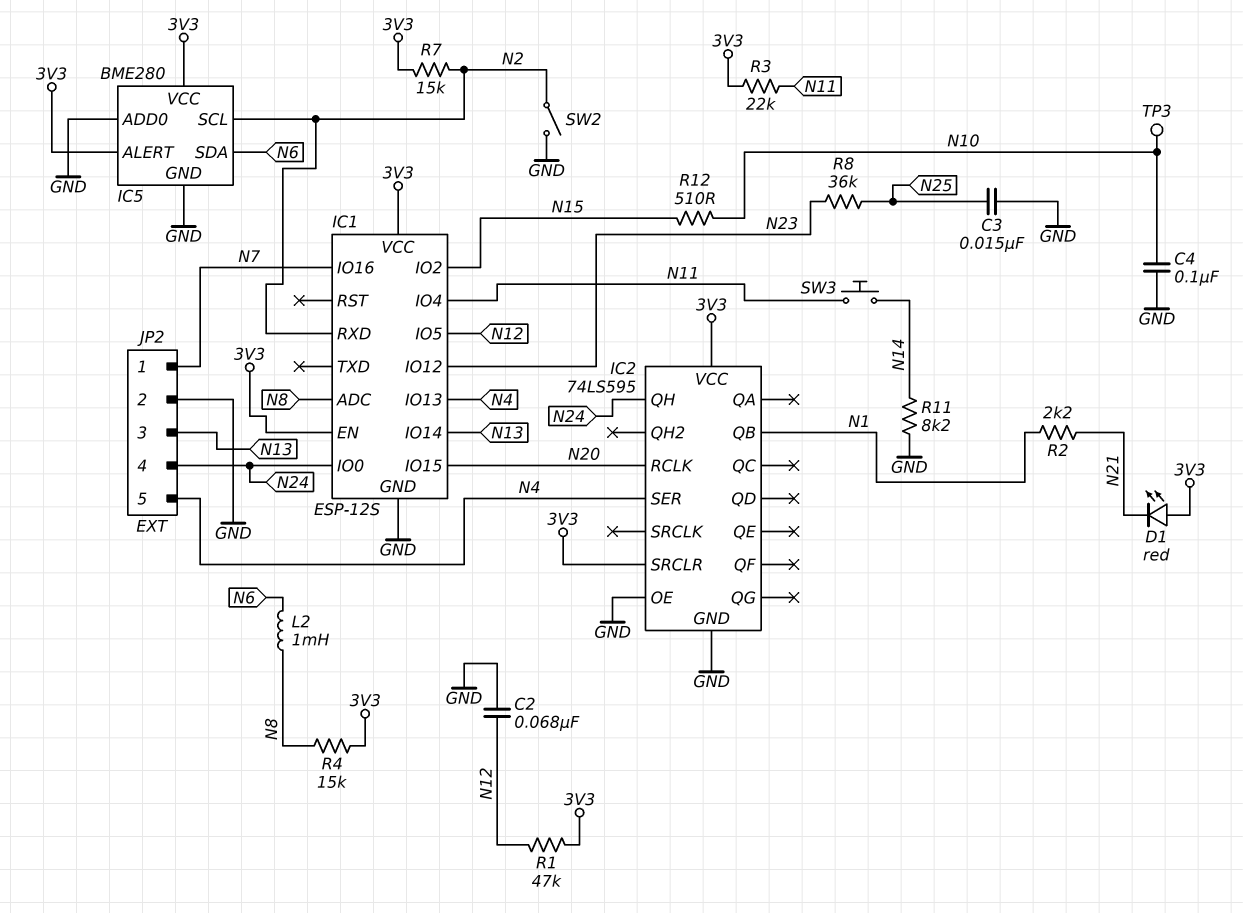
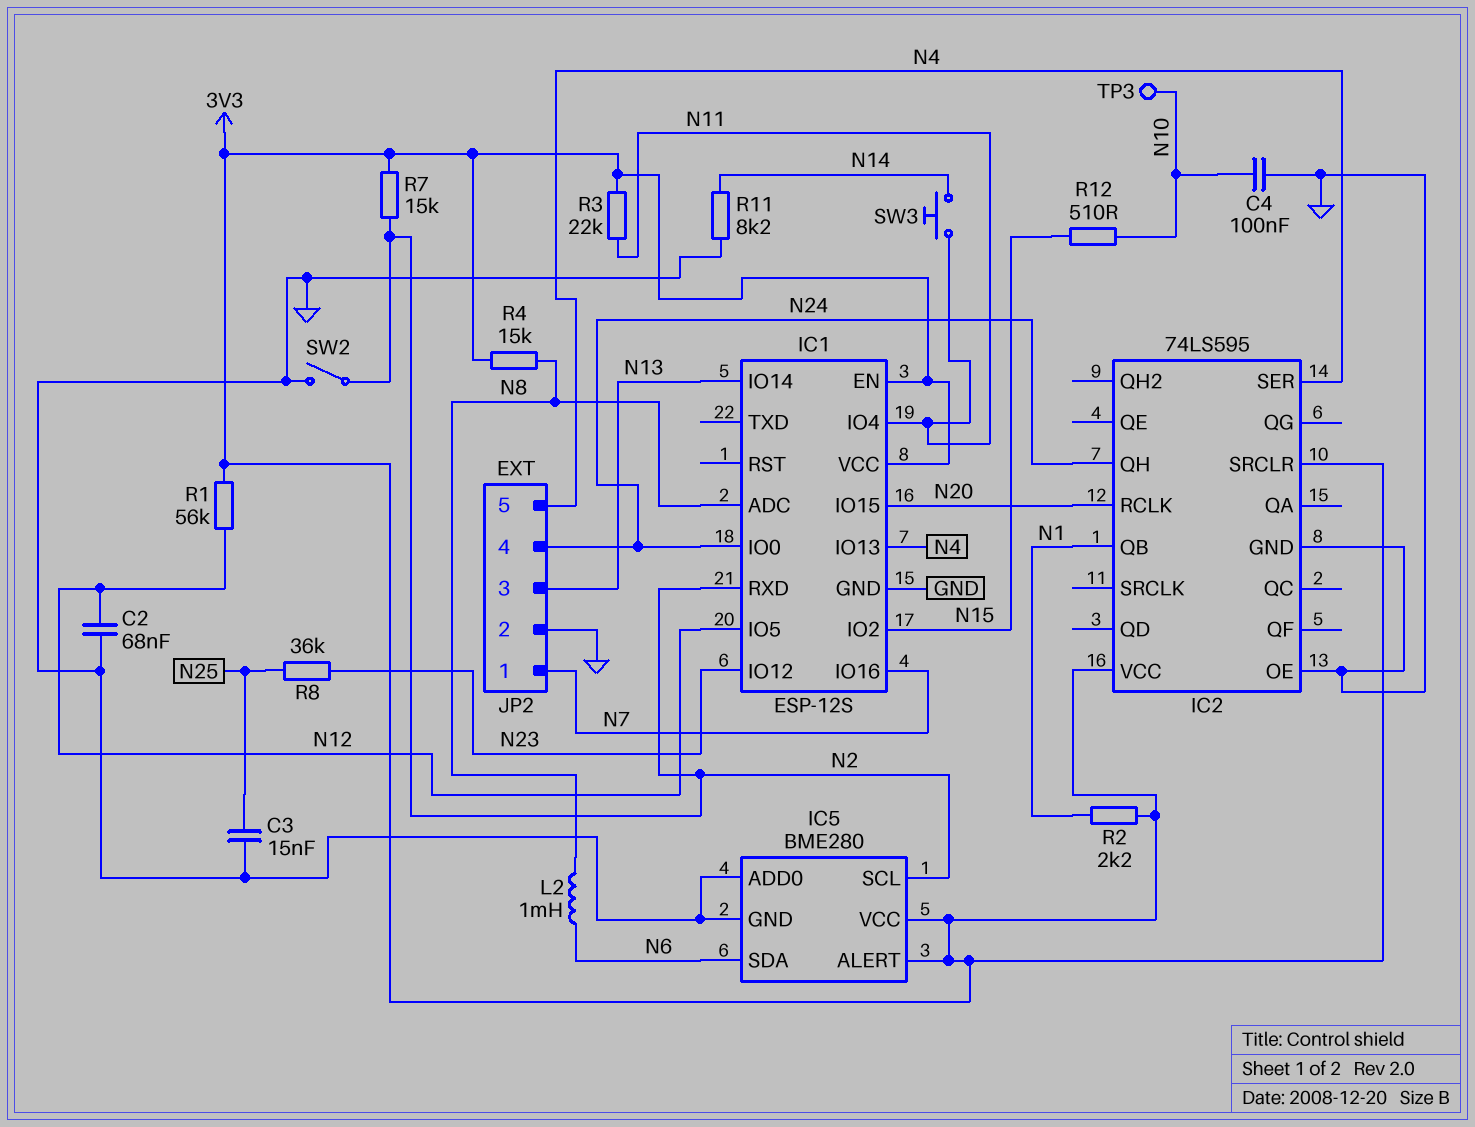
D1: LED red (A 3V3, K N21) -> none
R1: 47k (3V3, N12) -> 56k (3V3, N12)
R2: 2.2k (N1, N21) -> 2.2k (3V3, N1)

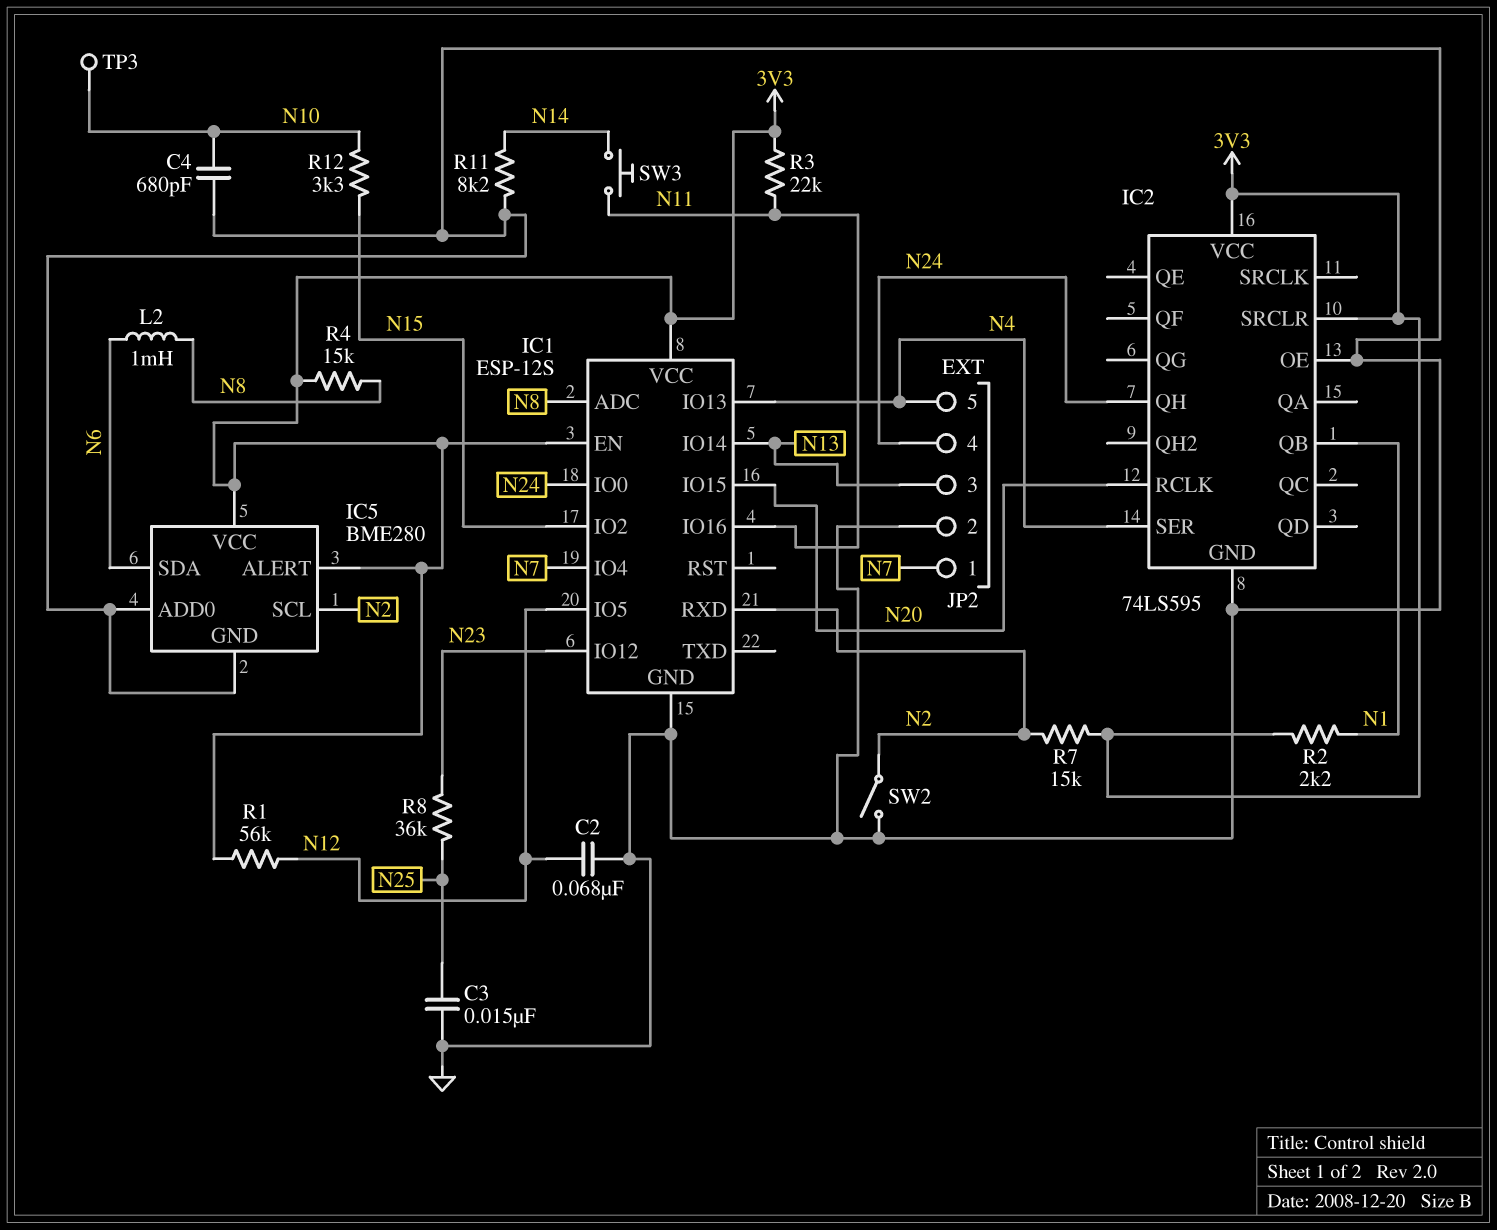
C4: 100nF (GND, N10) -> 680pF (GND, N10)
IC1 pin IO4: N11 -> N7
IC1 pin IO16: N7 -> N11
R12: 510 (N10, N15) -> 3.3k (N10, N15)

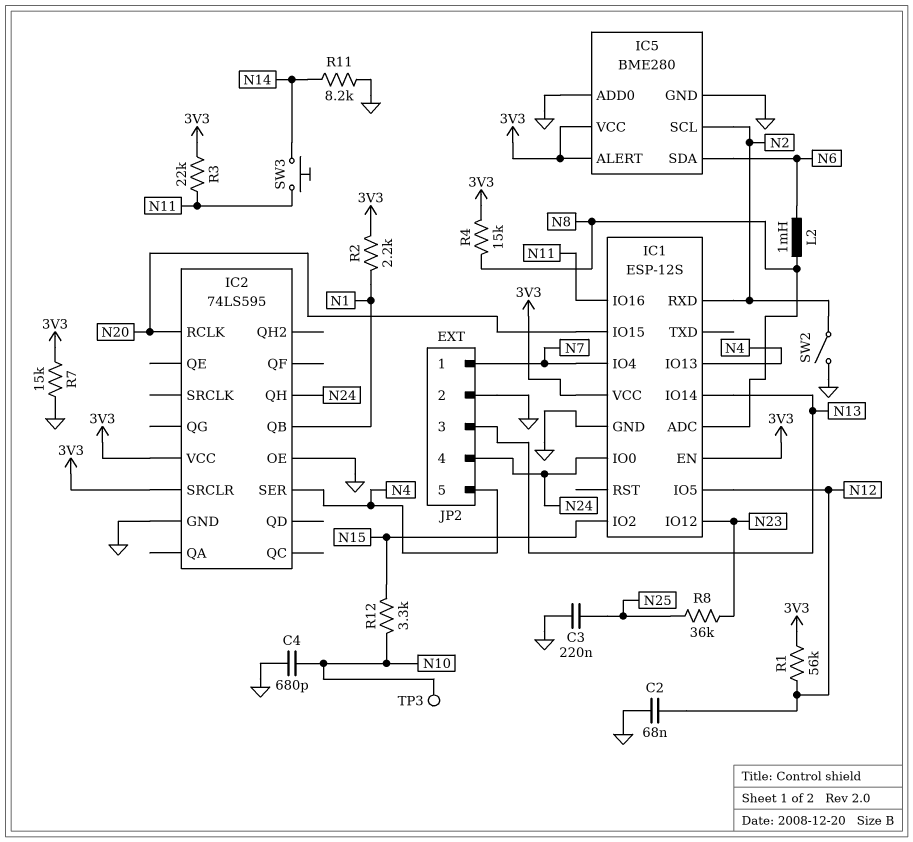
C3: 15nF (GND, N25) -> 220nF (GND, N25)
R7: 15k (3V3, N2) -> 15k (3V3, GND)

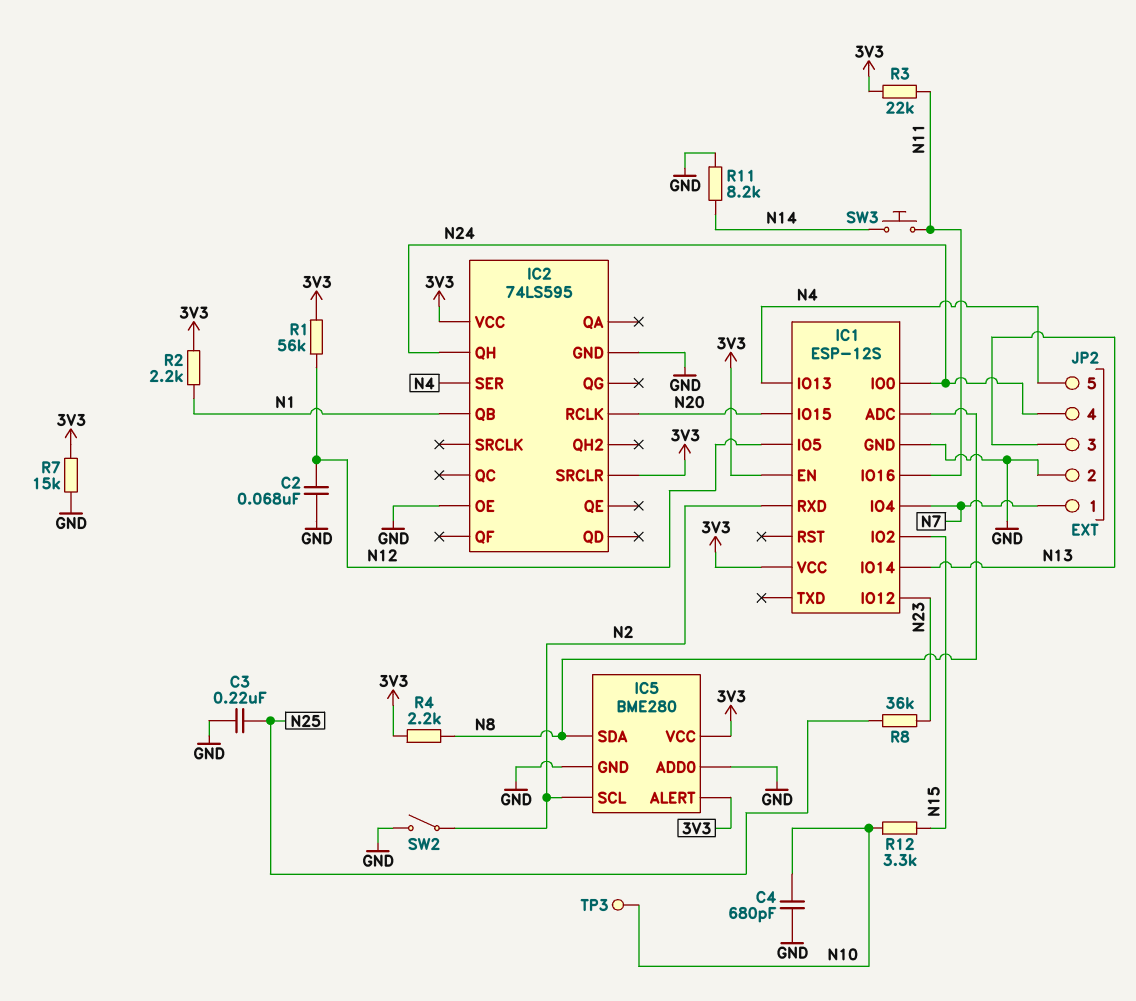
IC5 pin SDA: N6 -> N8
L2: 1mH (N6, N8) -> none
R4: 15k (3V3, N8) -> 2.2k (3V3, N8)

